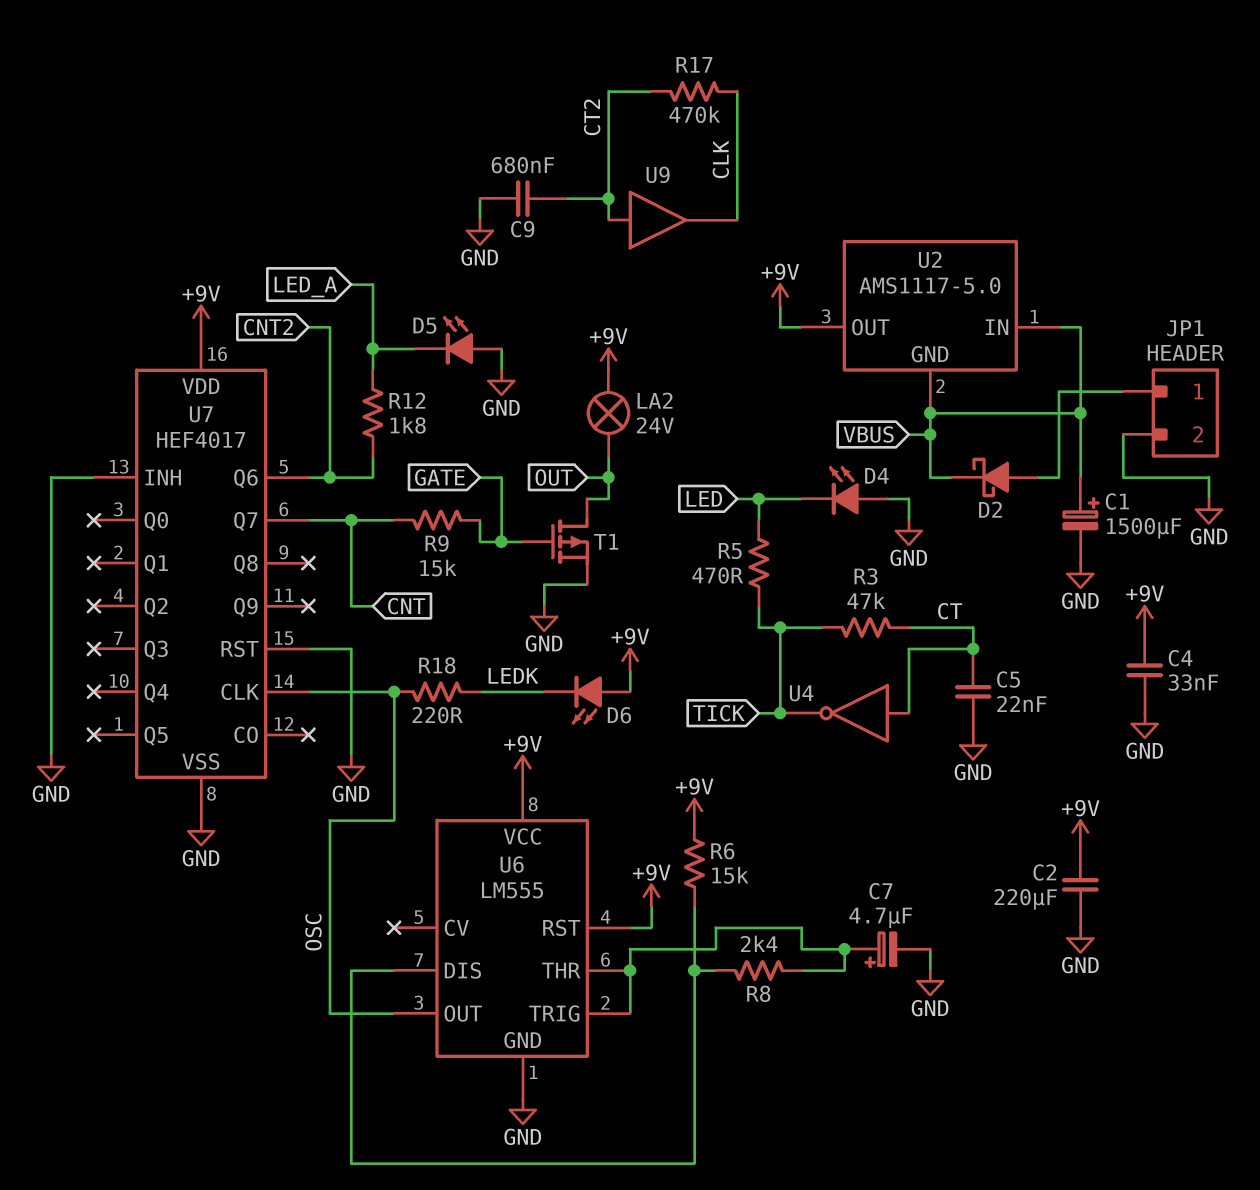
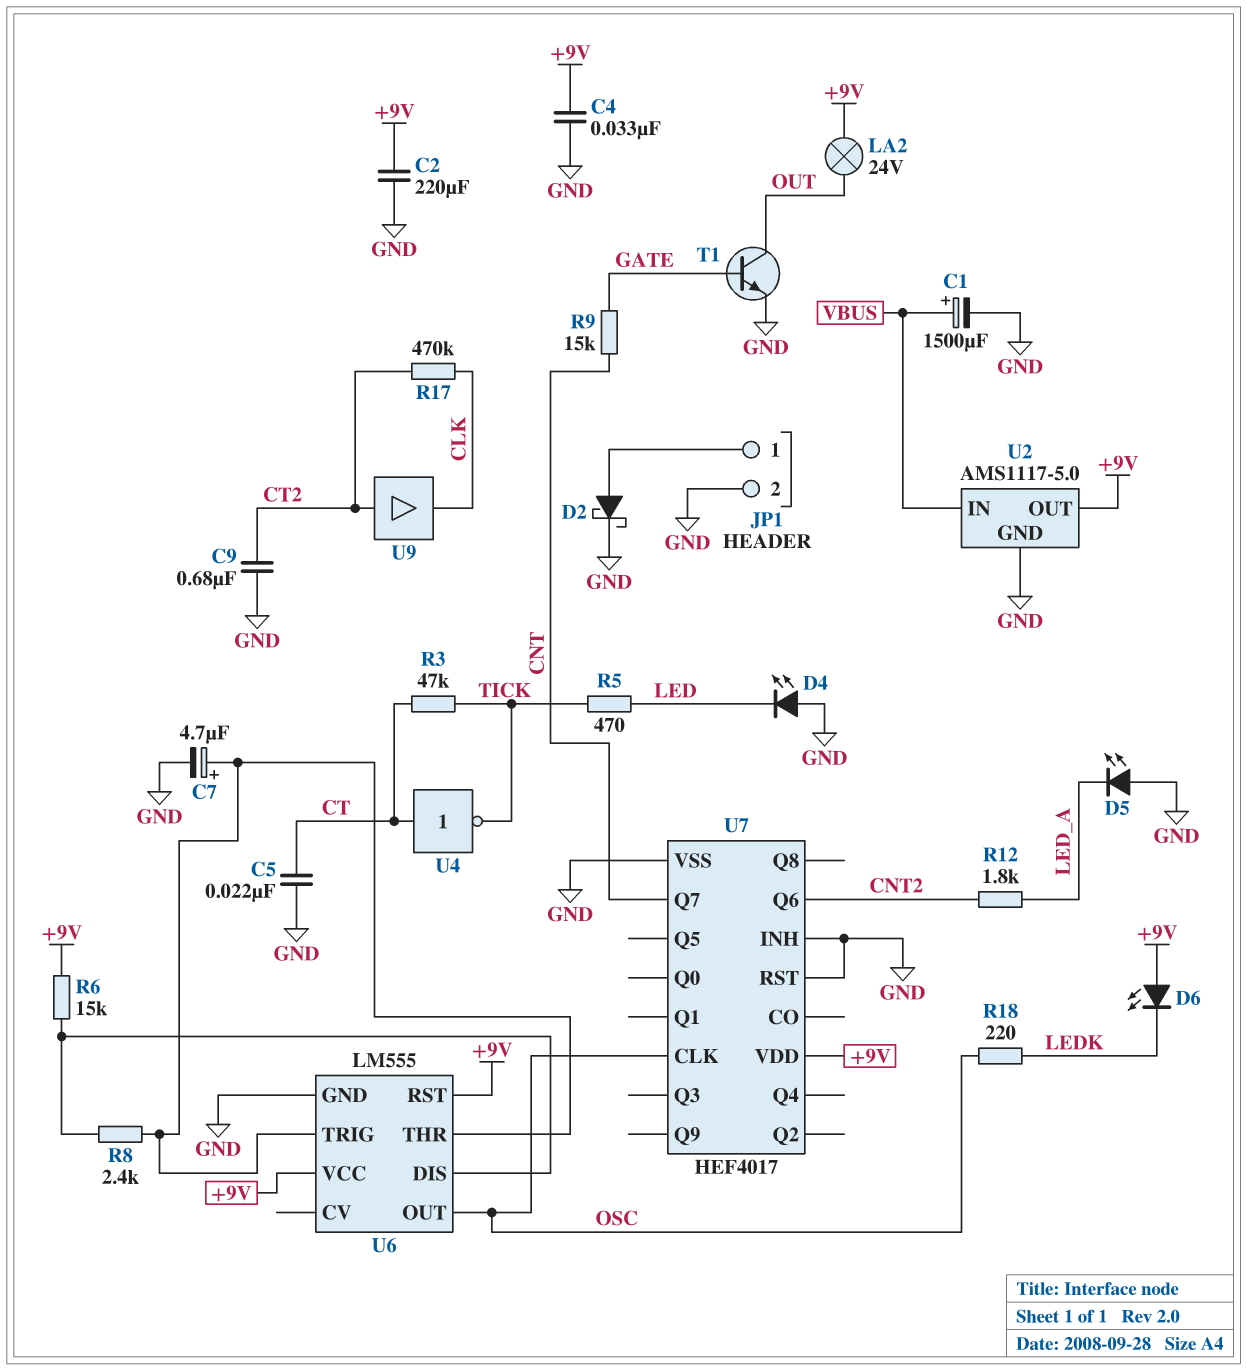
D2: schottky (A JP1/1, K VBUS) -> schottky (A JP1/1, K GND)
T1: PMOS (G GATE, D OUT, S GND) -> NPN (B GATE, C OUT, E GND)
U2 pin GND: VBUS -> GND

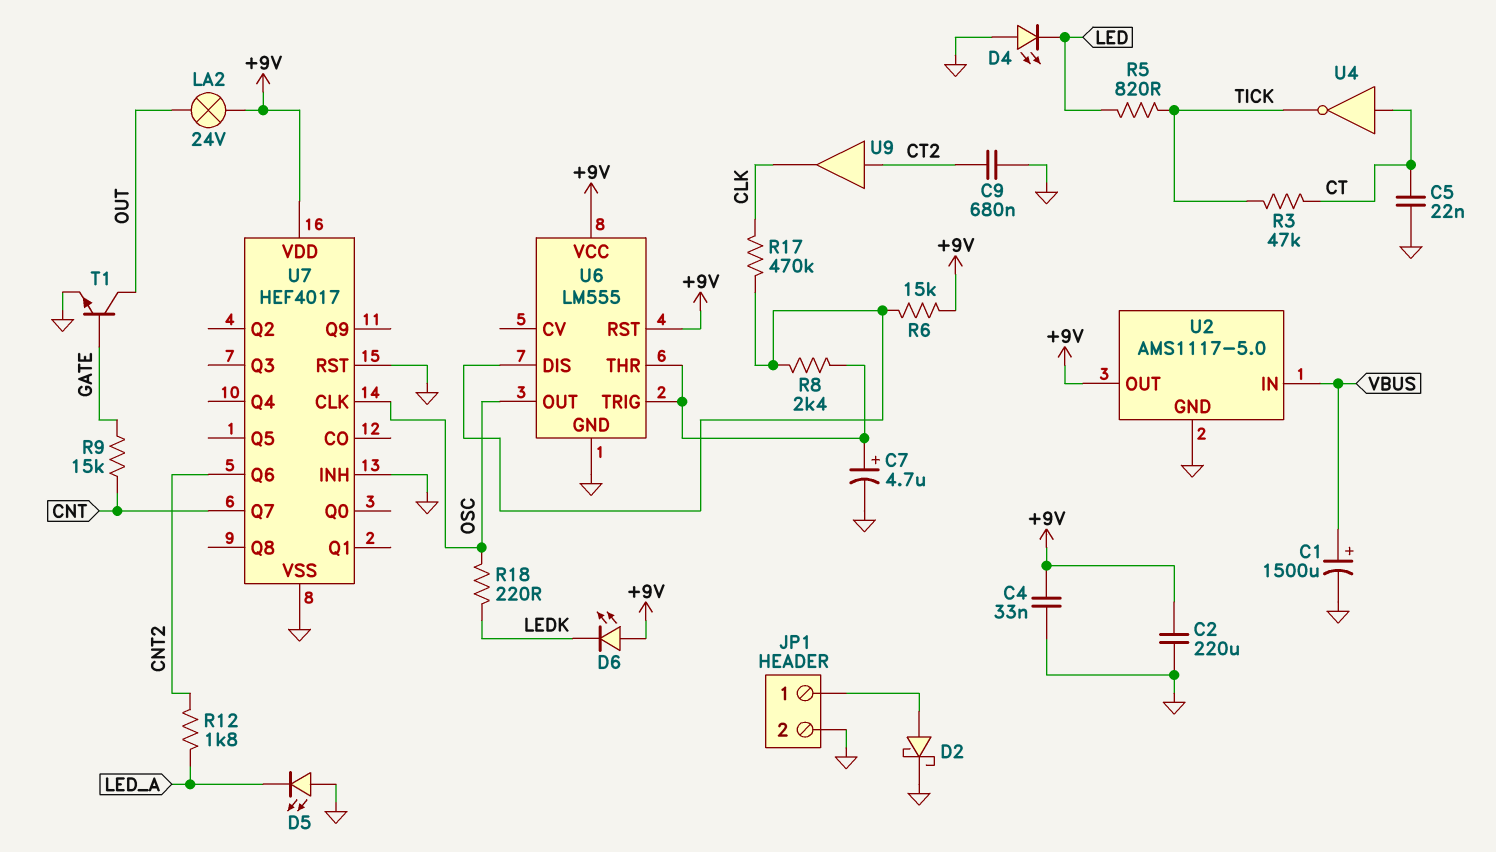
R5: 470 (LED, TICK) -> 820 (LED, TICK)
R17: 470k (CLK, CT2) -> 470k (CLK, U6/DIS)

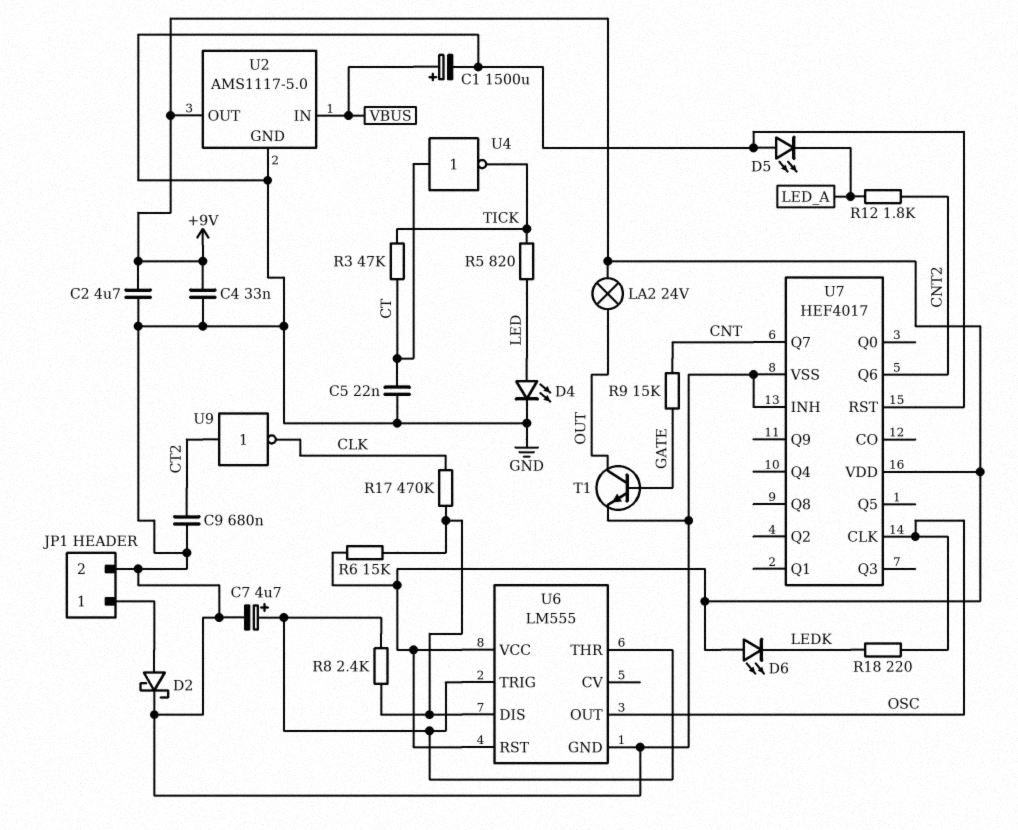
C2: 220uF (+9V, GND) -> 4.7uF (+9V, GND)
D4: LED (A GND, K LED) -> LED (A LED, K GND)
U9: buffer (in CT2, out CLK) -> NOT (in CT2, out CLK)

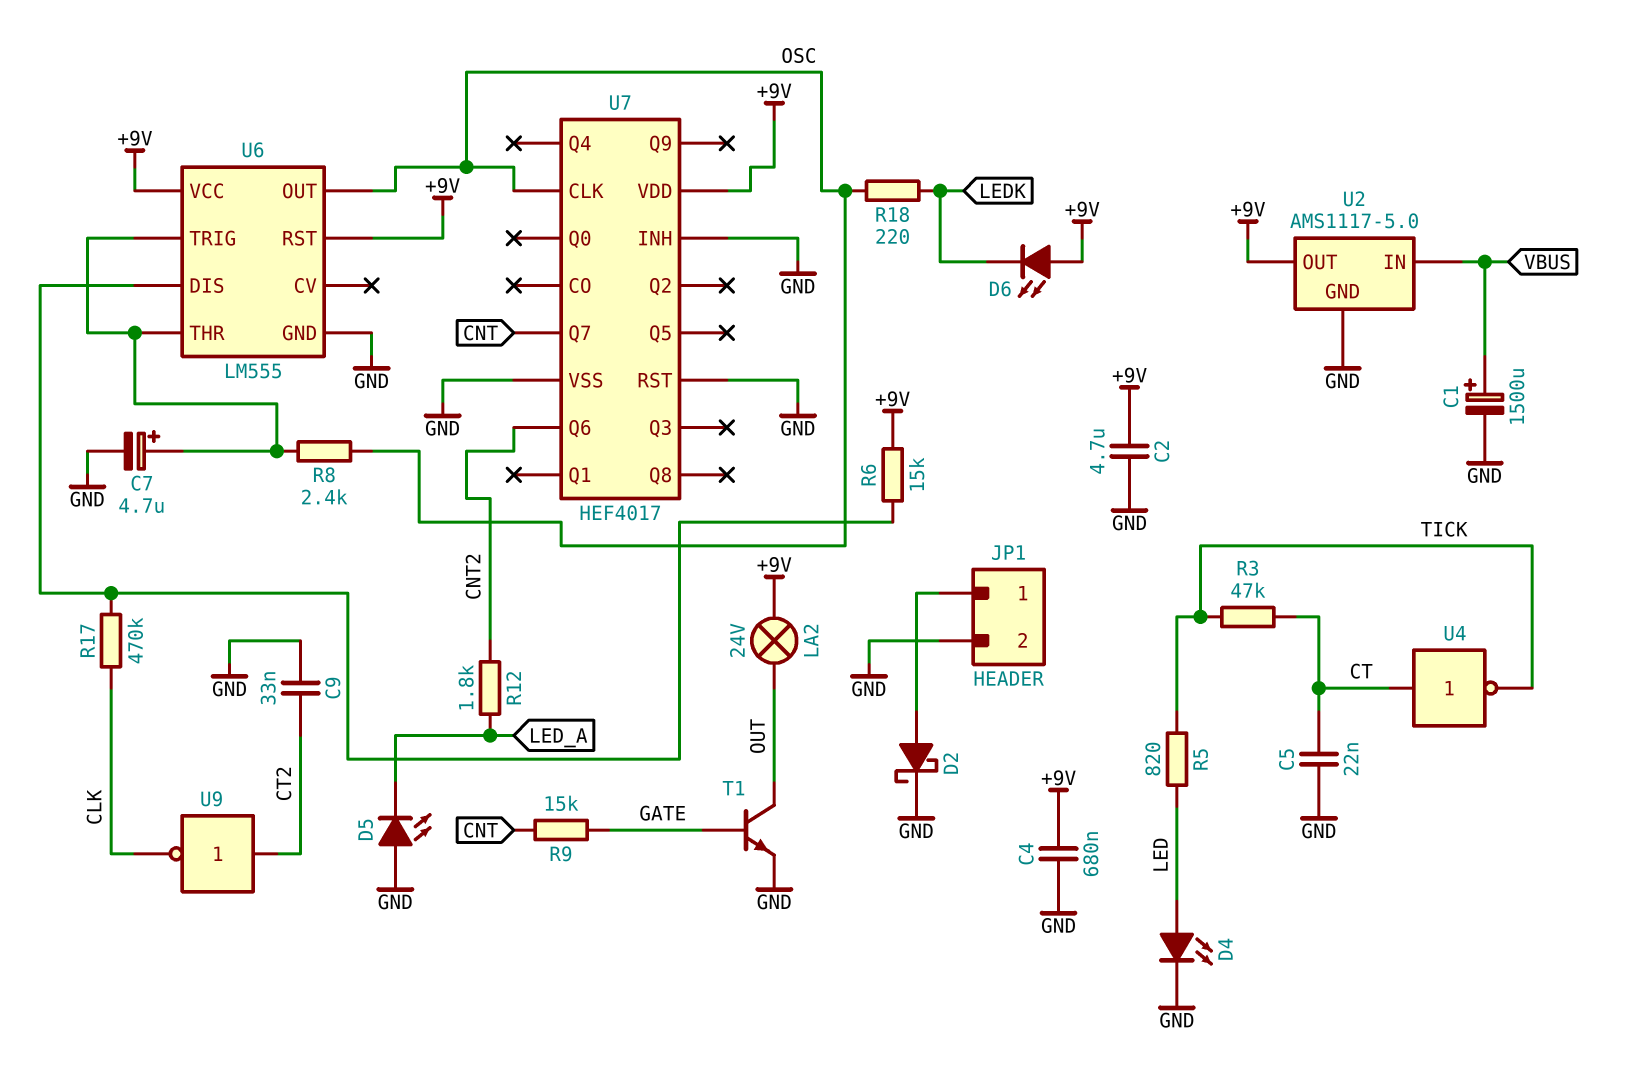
C4: 33nF (+9V, GND) -> 680nF (+9V, GND)
C9: 680nF (CT2, GND) -> 33nF (CT2, GND)
R8: 2.4k (U6/DIS, U6/THR) -> 2.4k (OSC, U6/THR)

